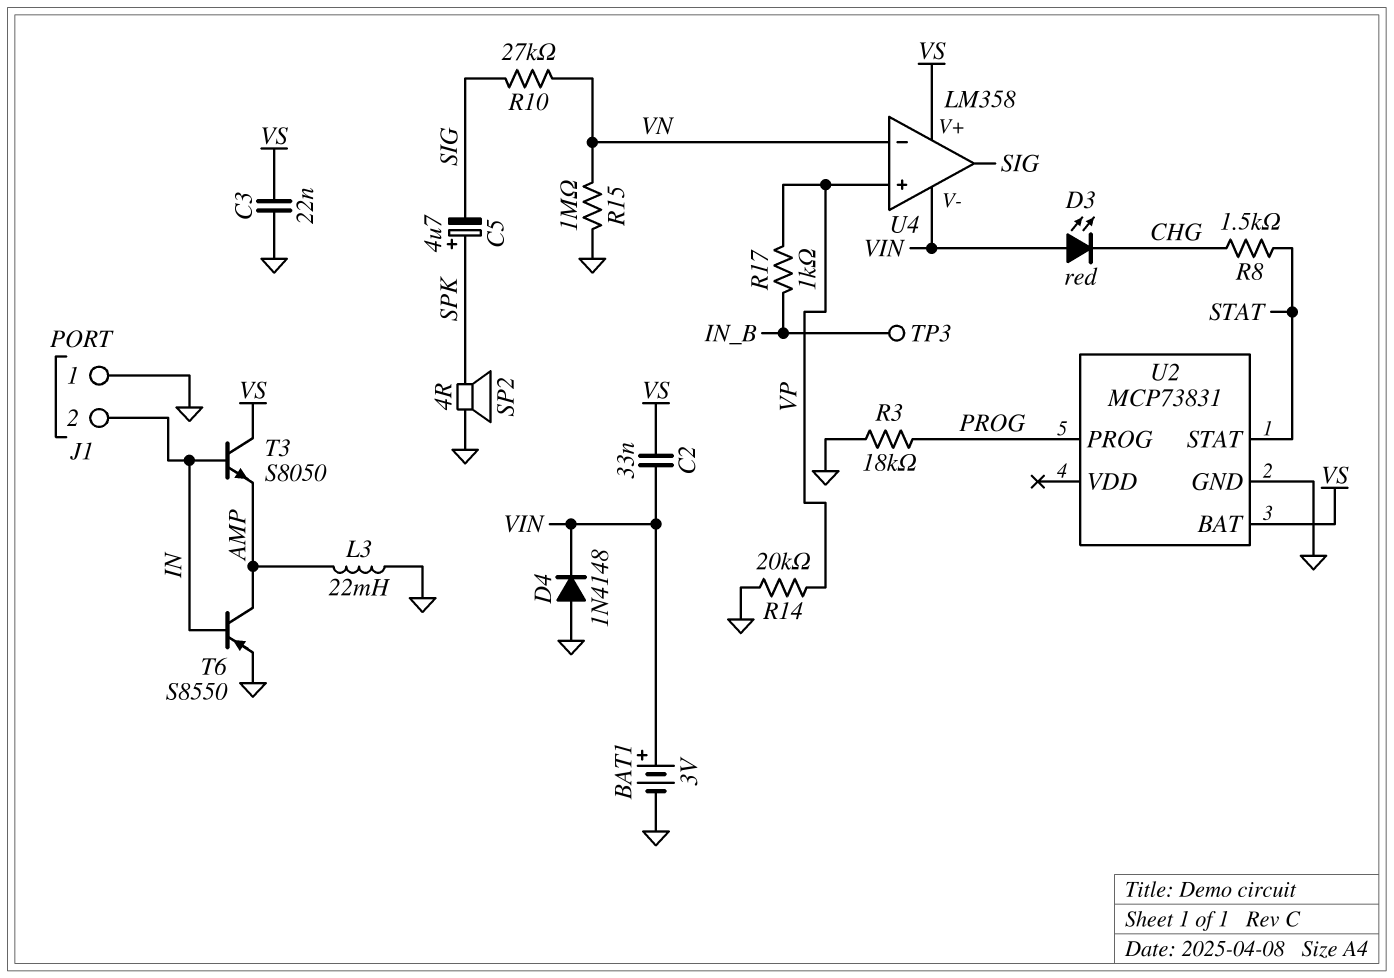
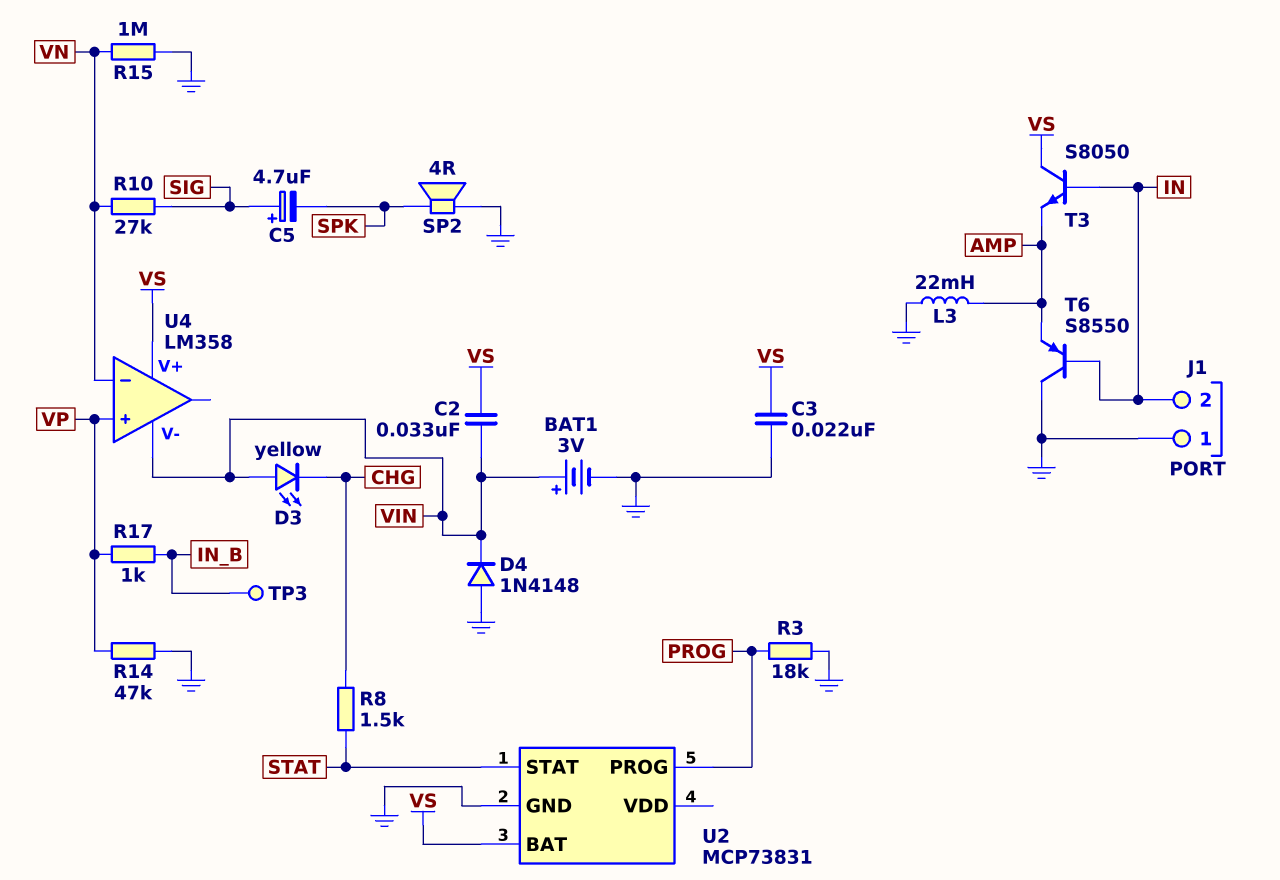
C5: 4.7uF (plus SPK, minus SIG) -> 4.7uF (plus SIG, minus SPK)
D3: LED red (A VIN, K CHG) -> LED yellow (A VIN, K CHG)
R14: 20k (GND, VP) -> 47k (GND, VP)
T6: PNP S8550 (B IN, C AMP, E GND) -> PNP S8550 (B IN, C GND, E AMP)
U4 pin out: SIG -> none

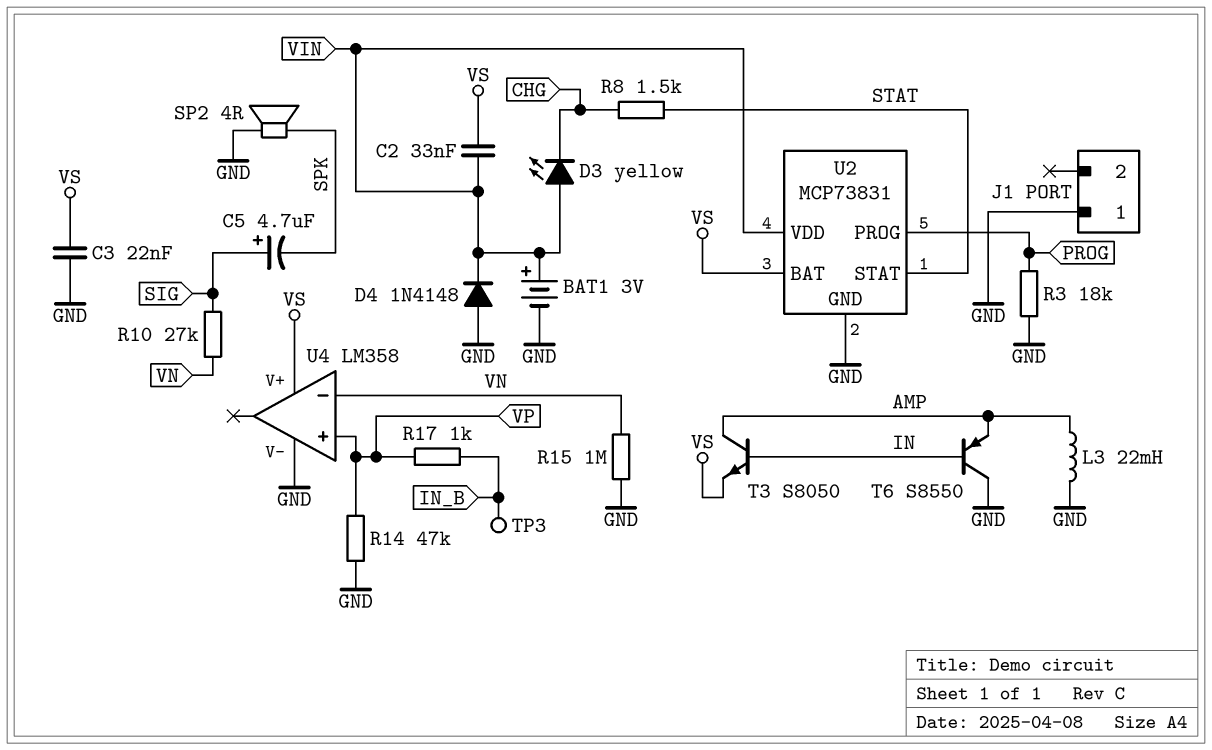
J1 pin 2: IN -> none
T3: NPN S8050 (B IN, C VS, E AMP) -> NPN S8050 (B IN, C AMP, E VS)
U2 pin VDD: none -> VIN
U4 pin V-: VIN -> GND

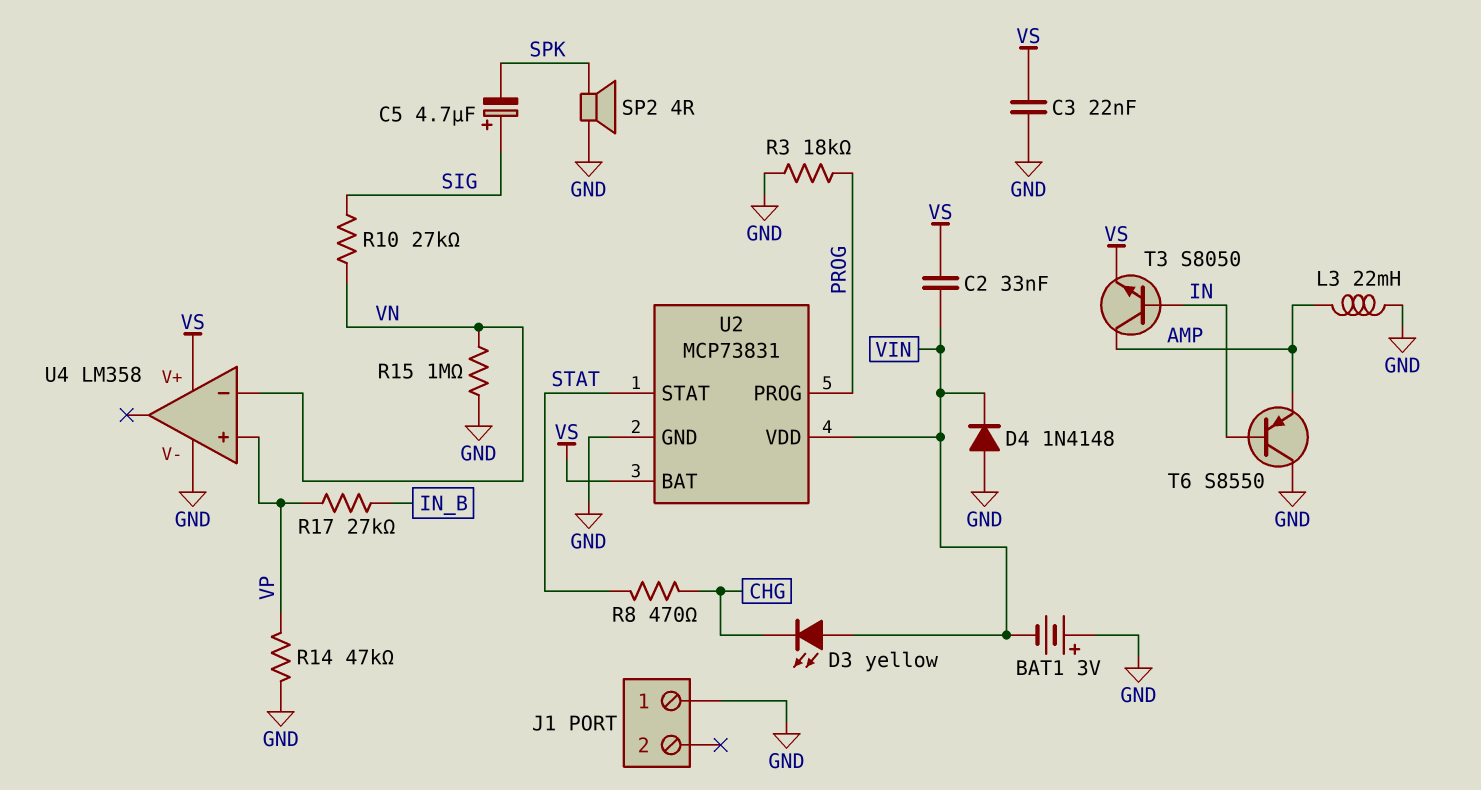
BAT1: 3V (plus VIN, minus GND) -> 3V (plus GND, minus VIN)
R8: 1.5k (CHG, STAT) -> 470 (CHG, STAT)
R17: 1k (IN_B, VP) -> 27k (IN_B, VP)
TP3: test point (IN_B) -> none

